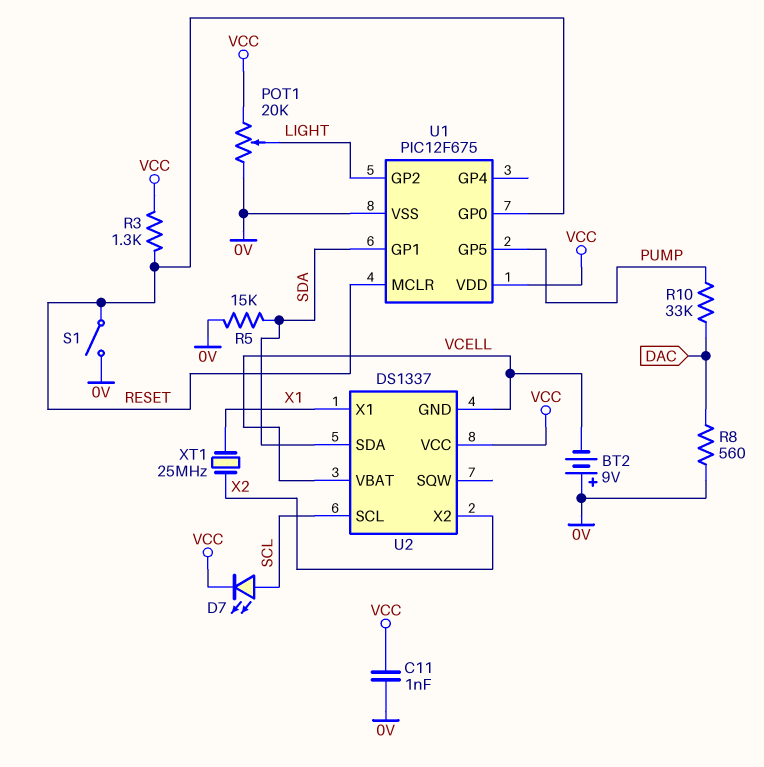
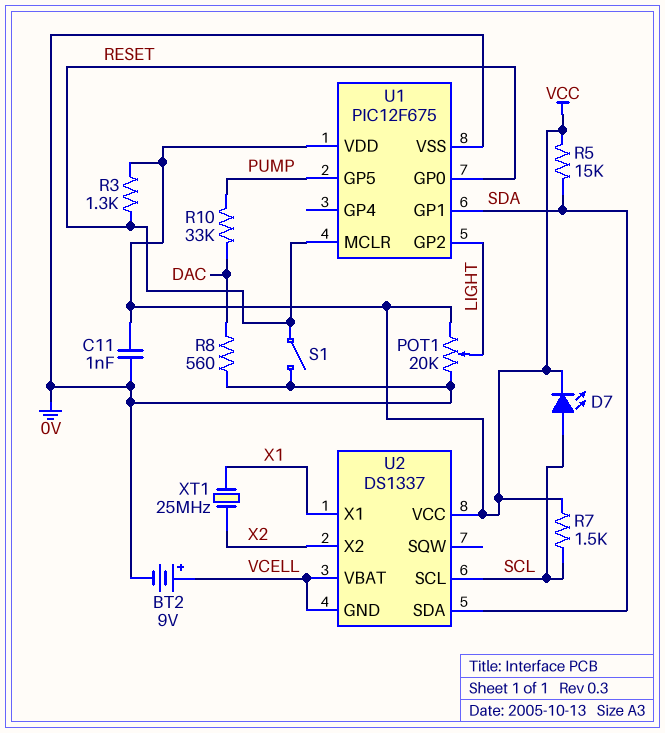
BT2: 9V (plus 0V, minus VCELL) -> 9V (plus VCELL, minus 0V)
R5: 15k (0V, SDA) -> 15k (SDA, VCC)
R7: none -> 1.5k (SCL, VCC)

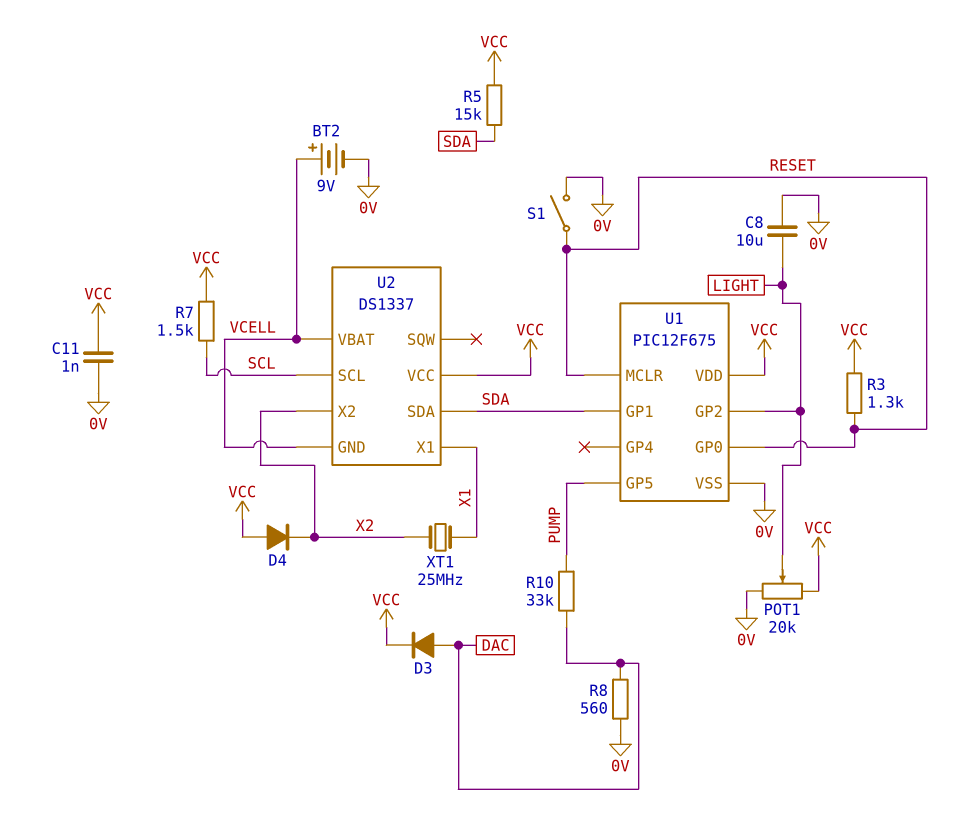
C8: none -> 10uF (0V, LIGHT)
D3: none -> diode (A DAC, K VCC)
D4: none -> diode (A VCC, K X2)
D7: LED (A SCL, K VCC) -> none

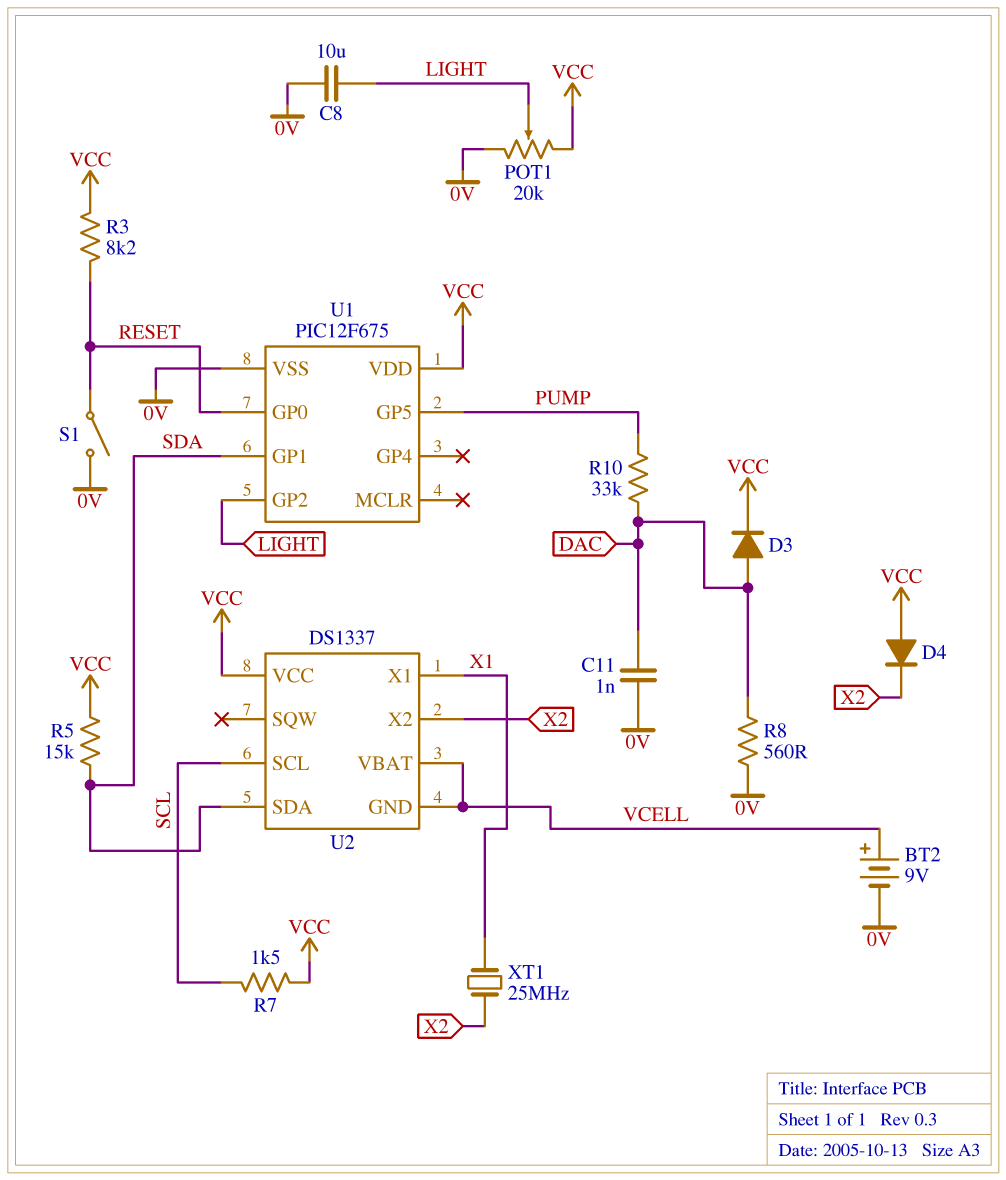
C11: 1nF (0V, VCC) -> 1nF (0V, DAC)
R3: 1.3k (RESET, VCC) -> 8.2k (RESET, VCC)
U1 pin MCLR: RESET -> none

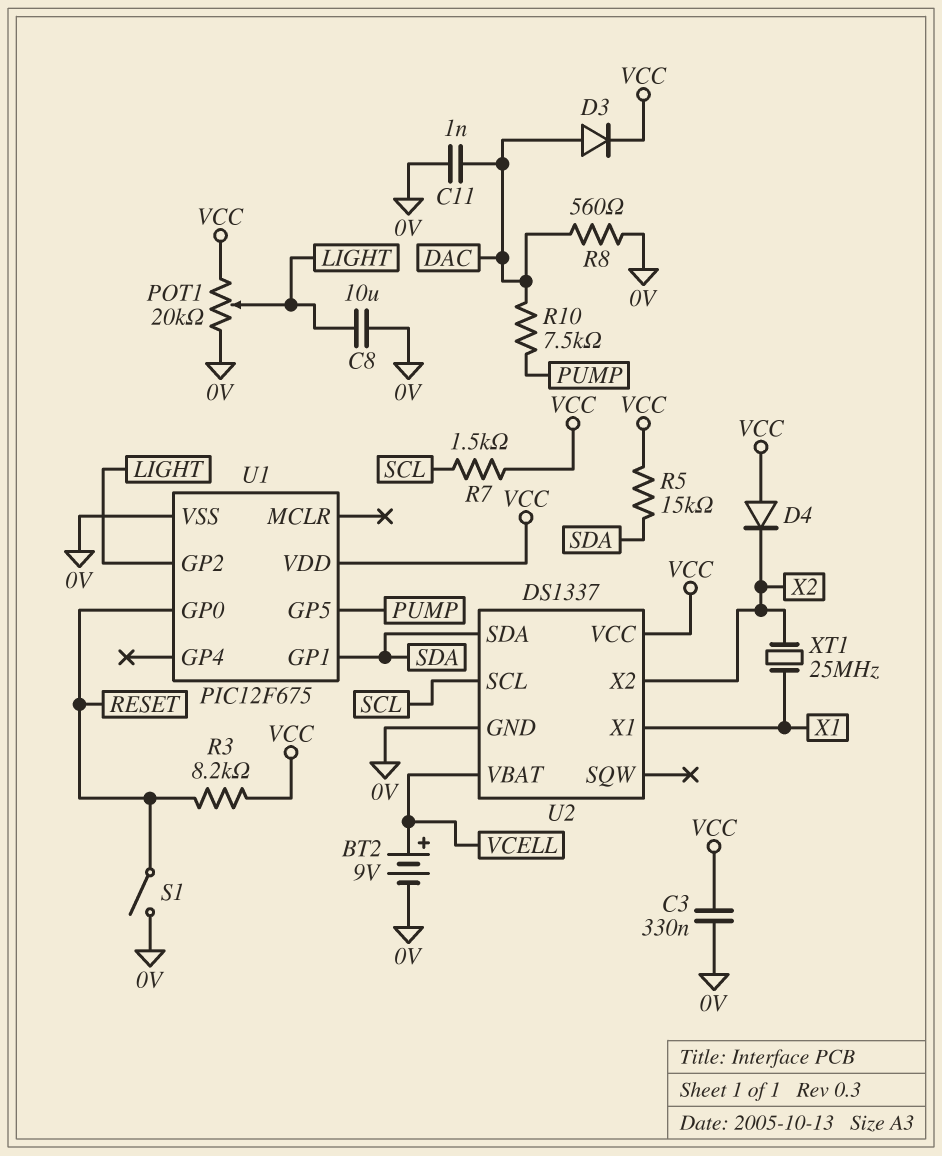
C3: none -> 330nF (0V, VCC)
R10: 33k (DAC, PUMP) -> 7.5k (DAC, PUMP)
U2 pin GND: VCELL -> 0V

